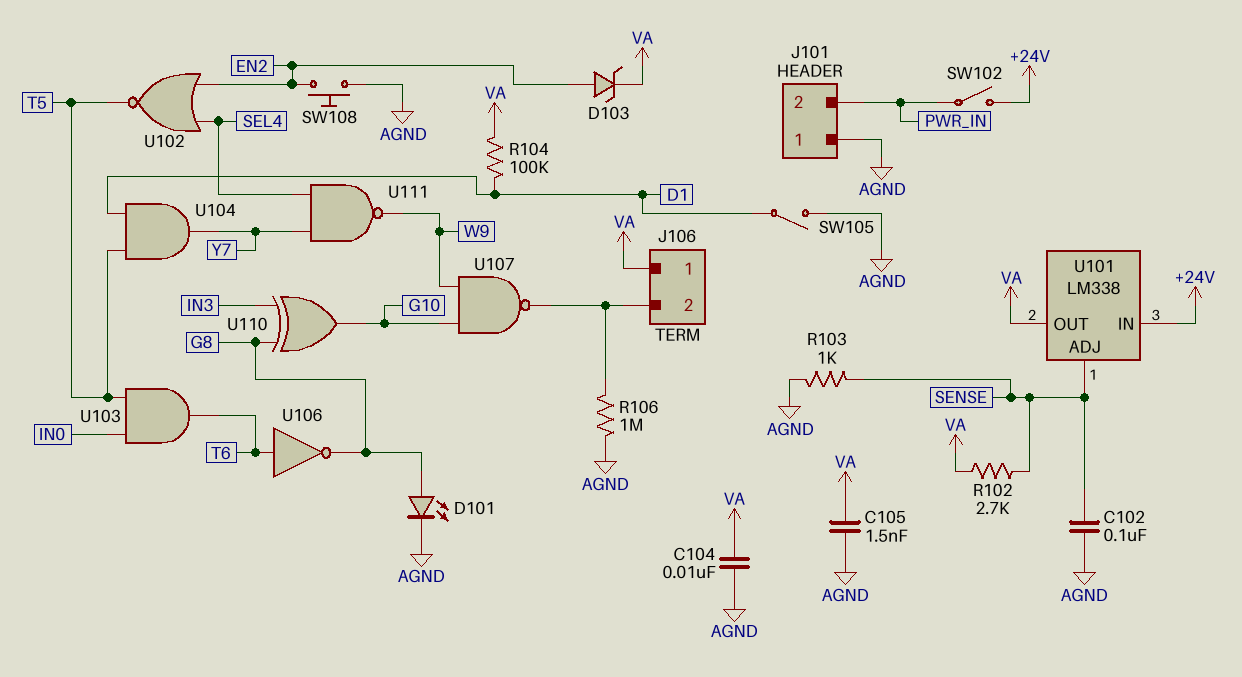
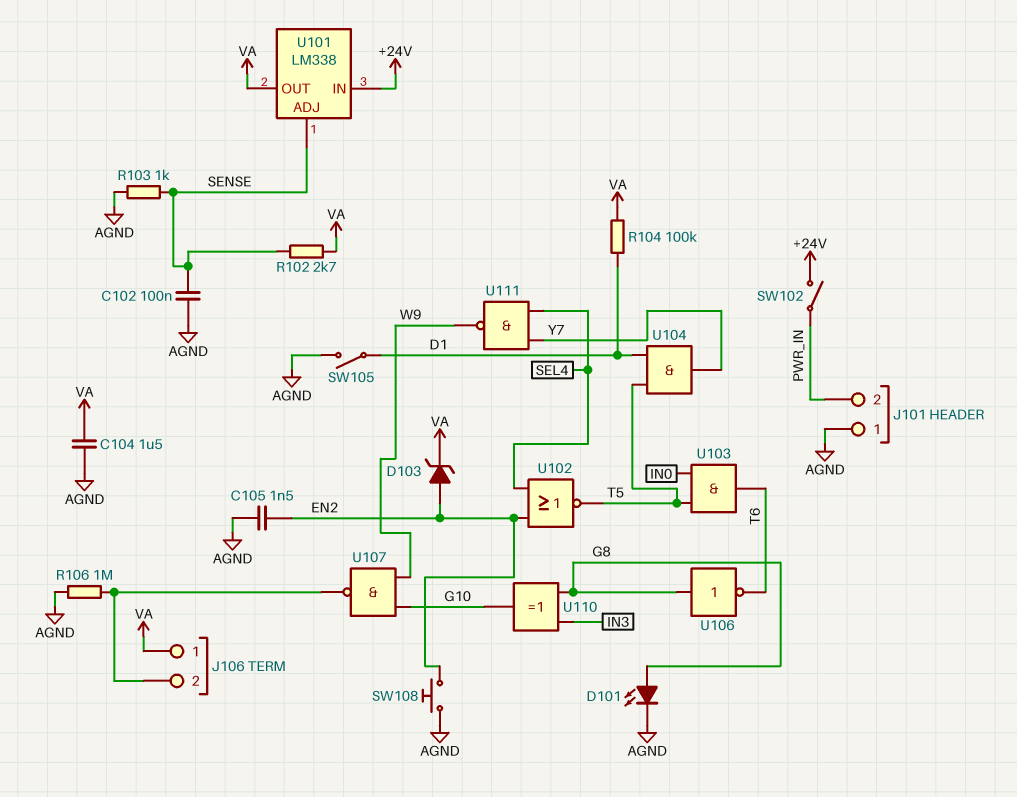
C104: 10nF (AGND, VA) -> 1.5uF (AGND, VA)
C105: 1.5nF (AGND, VA) -> 1.5nF (AGND, EN2)
U106: NOT (in T6, out G8) -> NOT (in G8, out T6)

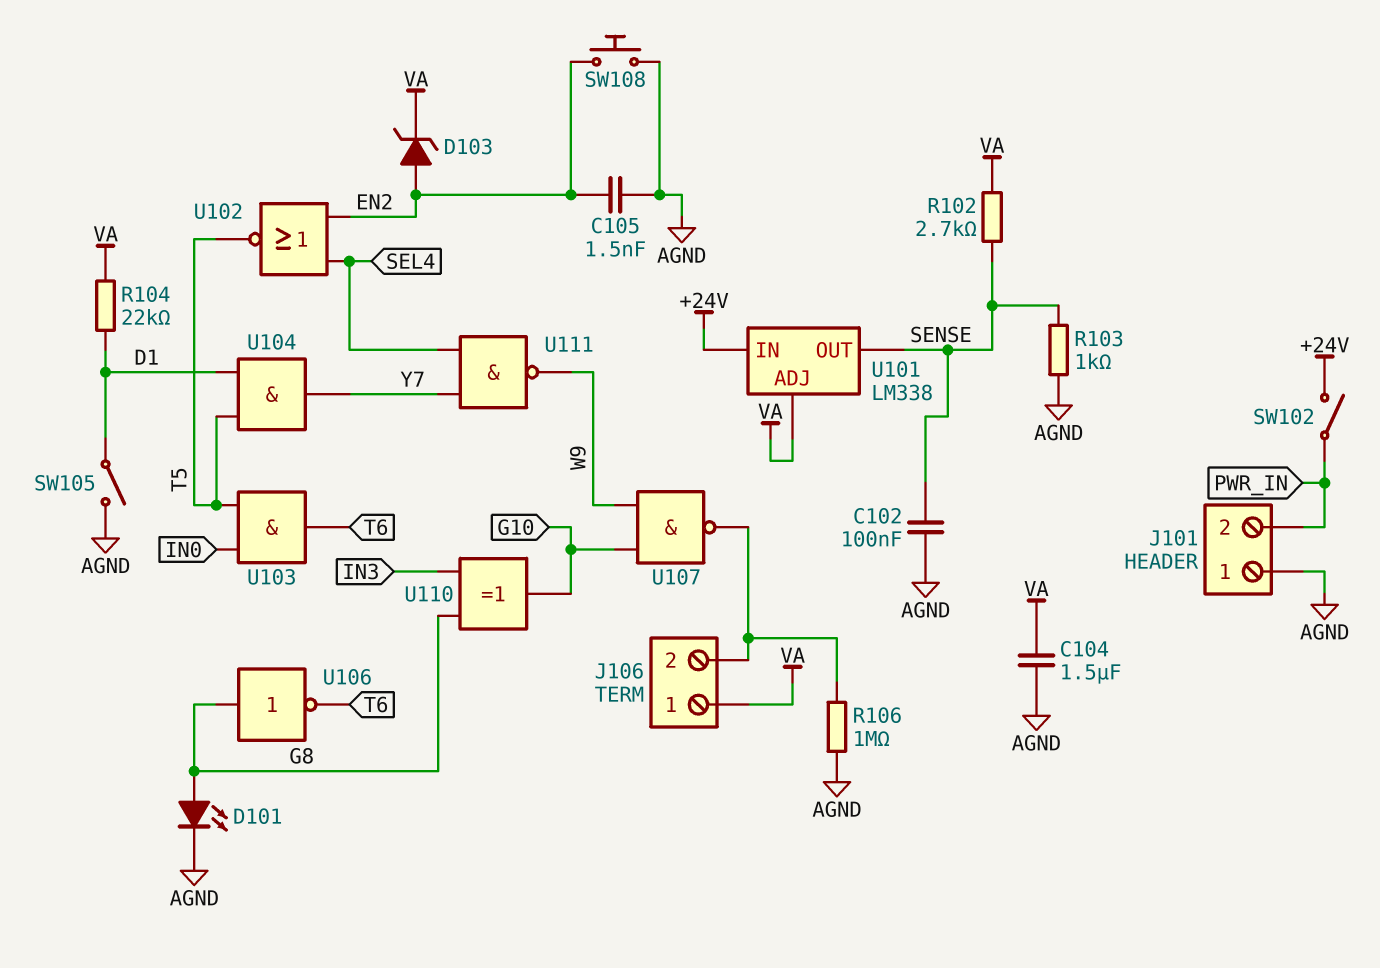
R104: 100k (D1, VA) -> 22k (D1, VA)
U101 pin ADJ: SENSE -> VA
U101 pin OUT: VA -> SENSE

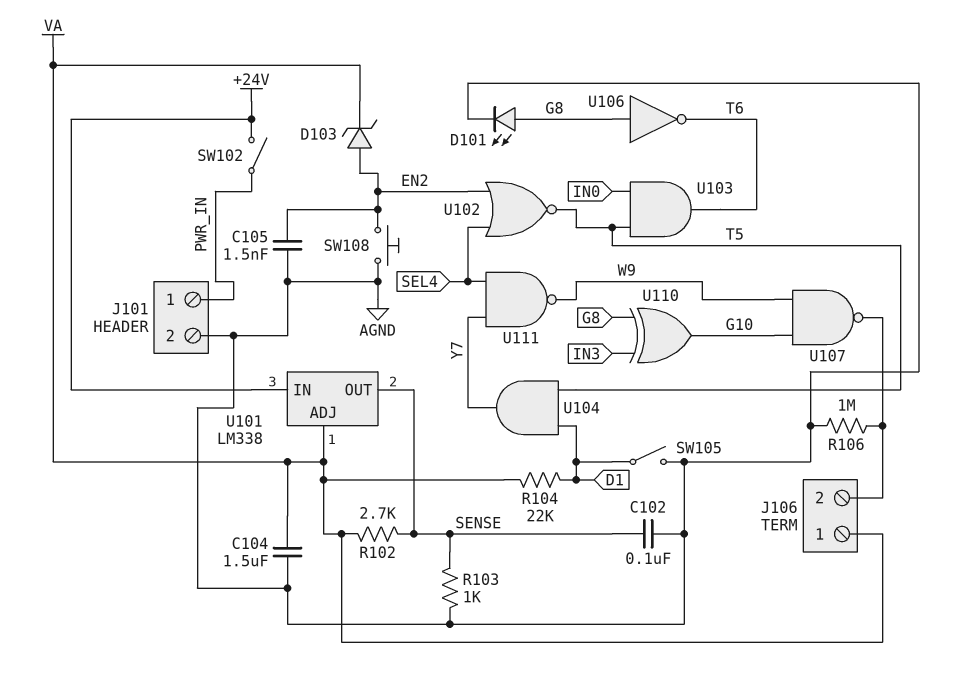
J101 pin 1: AGND -> PWR_IN
J101 pin 2: PWR_IN -> AGND

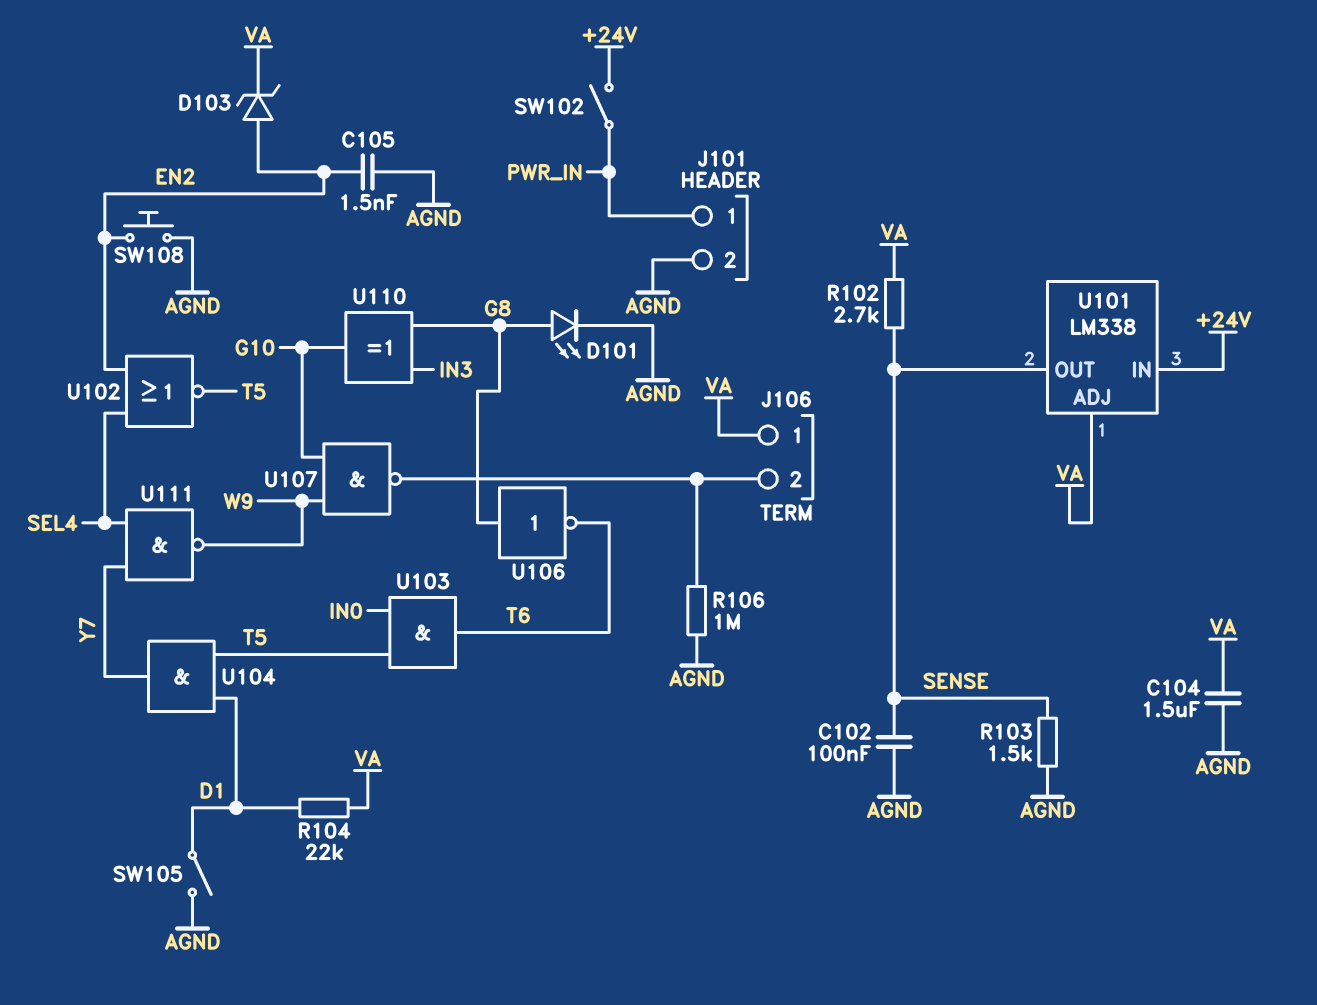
R103: 1k (AGND, SENSE) -> 1.5k (AGND, SENSE)

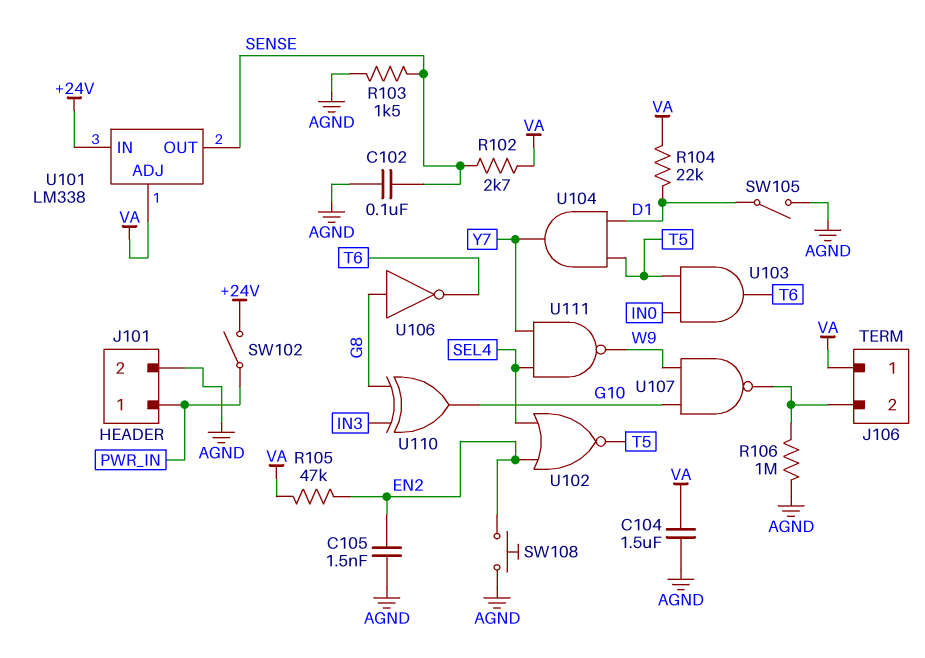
D101: LED (A G8, K AGND) -> none
D103: zener (A EN2, K VA) -> none
R105: none -> 47k (EN2, VA)

